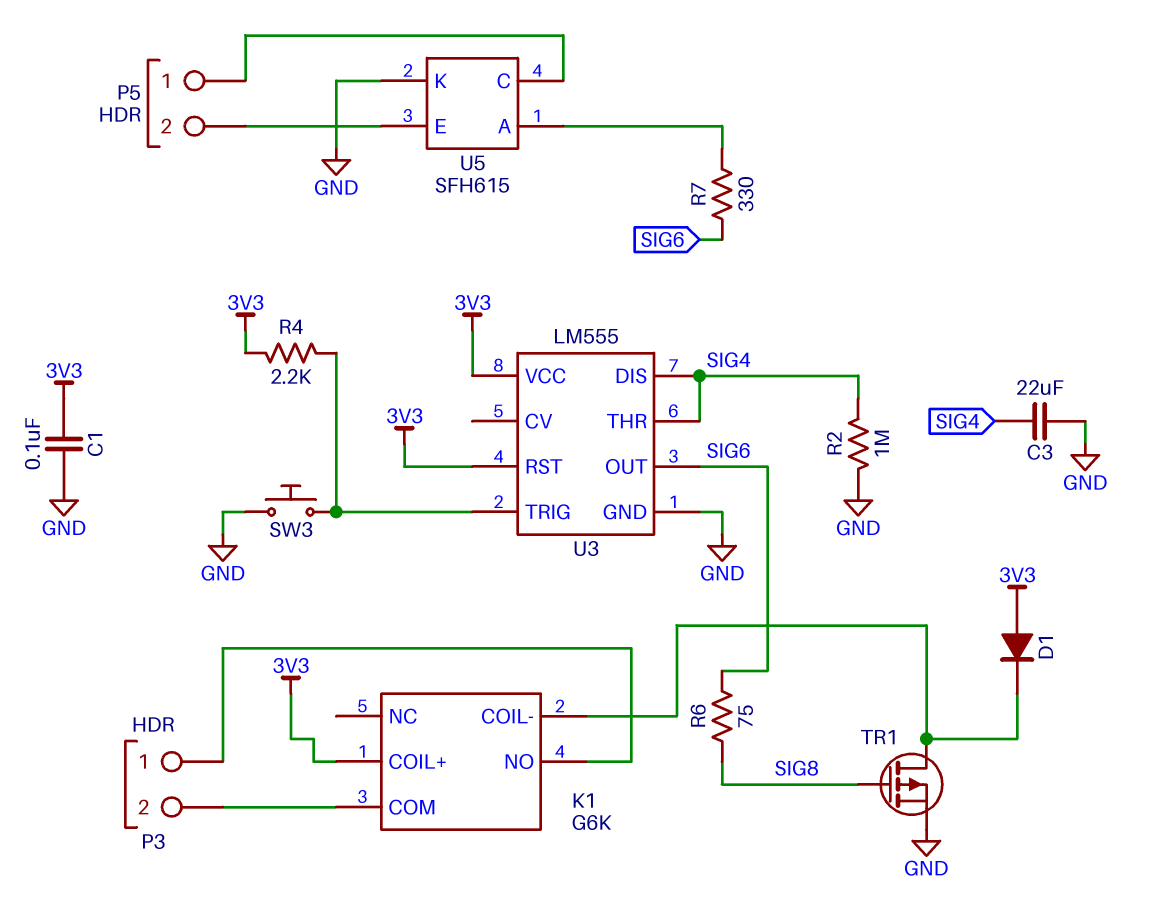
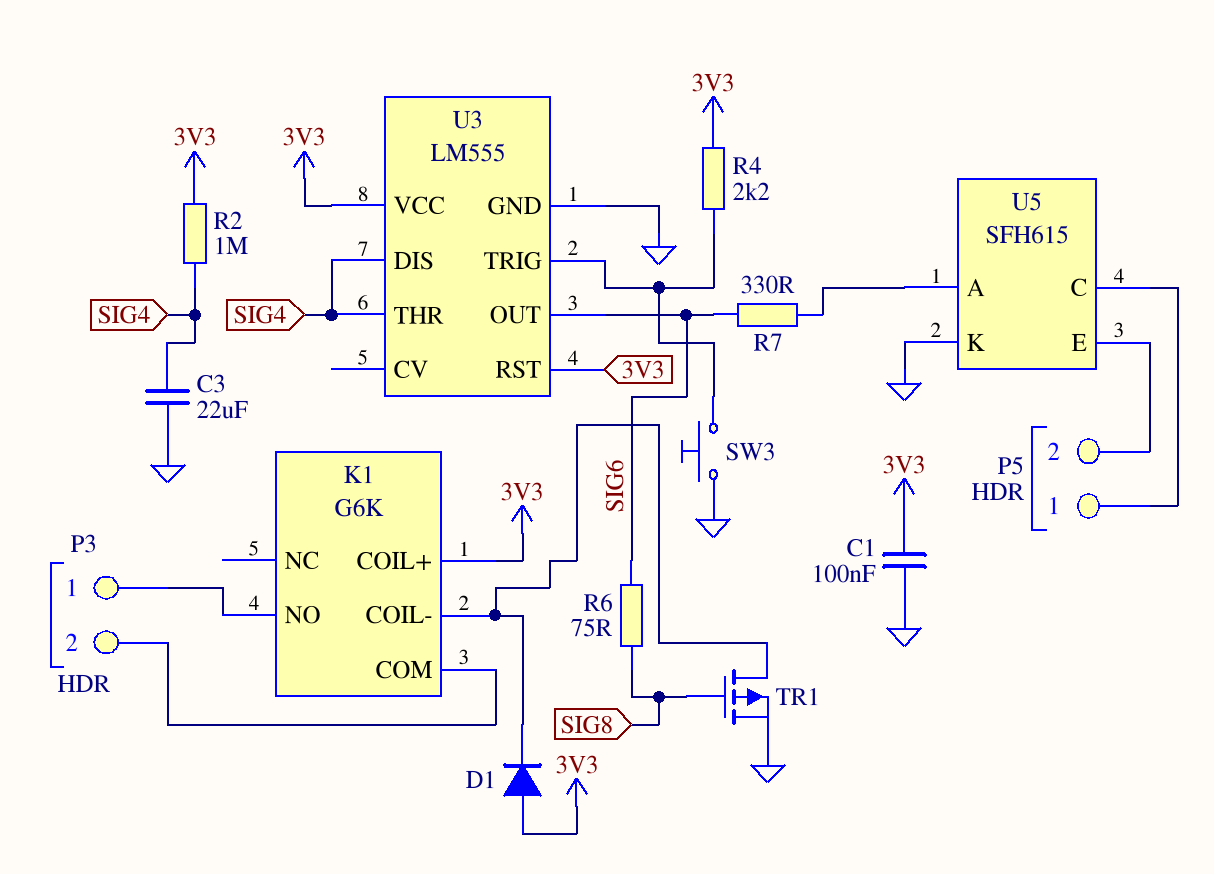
R2: 1M (GND, SIG4) -> 1M (3V3, SIG4)

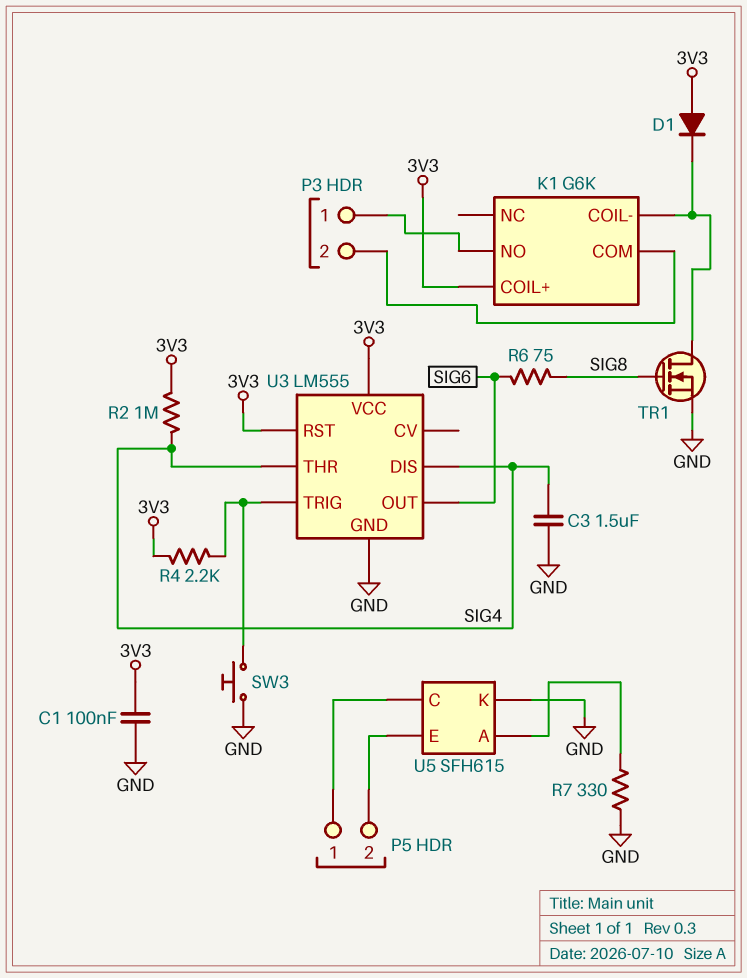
C3: 22uF (GND, SIG4) -> 1.5uF (GND, SIG4)
R7: 330 (SIG6, U5/A) -> 330 (GND, U5/A)
TR1: PMOS (G SIG8, D K1/COIL-, S GND) -> NMOS (G SIG8, D K1/COIL-, S GND)

